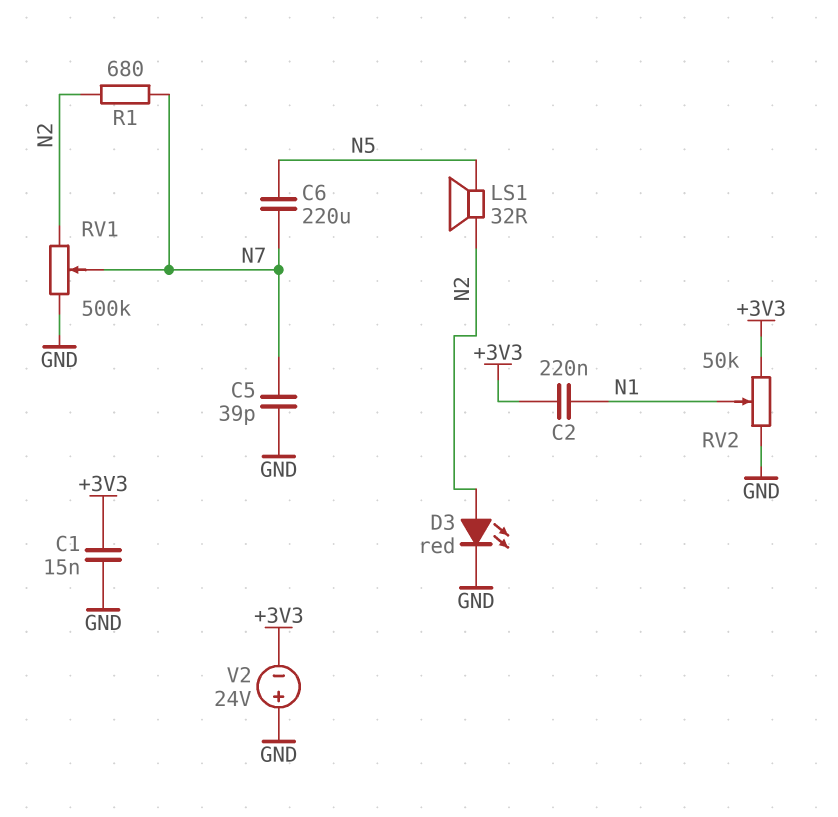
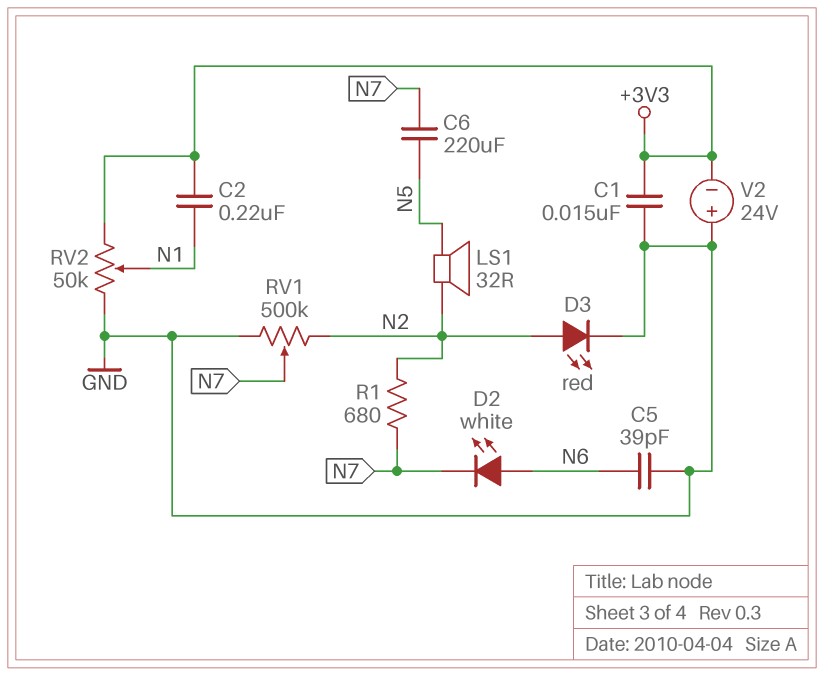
C5: 39pF (GND, N7) -> 39pF (GND, N6)
D2: none -> LED white (A N6, K N7)

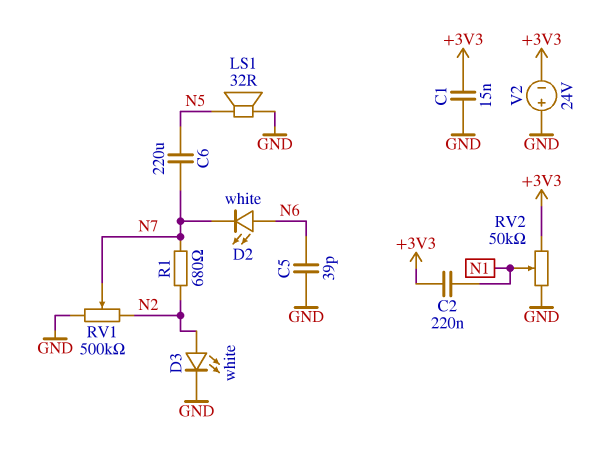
D3: LED red (A N2, K GND) -> LED white (A N2, K GND)
LS1: speaker 32R (N2, N5) -> speaker 32R (GND, N5)

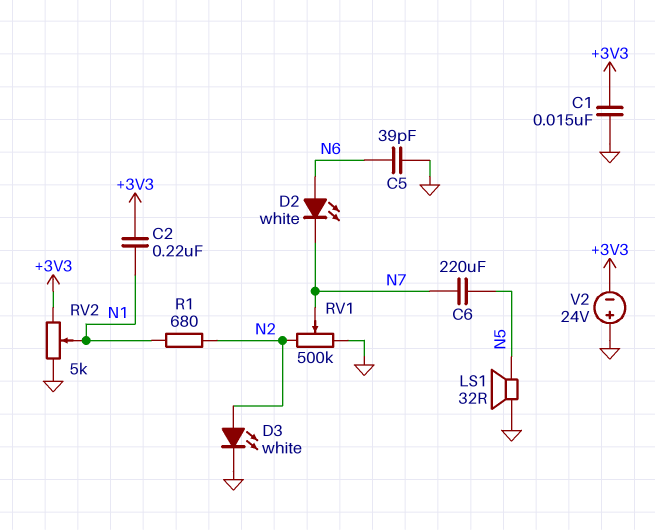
R1: 680 (N2, N7) -> 680 (N1, N2)
RV2: 50k (+3V3, GND, wiper N1) -> 5k (+3V3, GND, wiper N1)

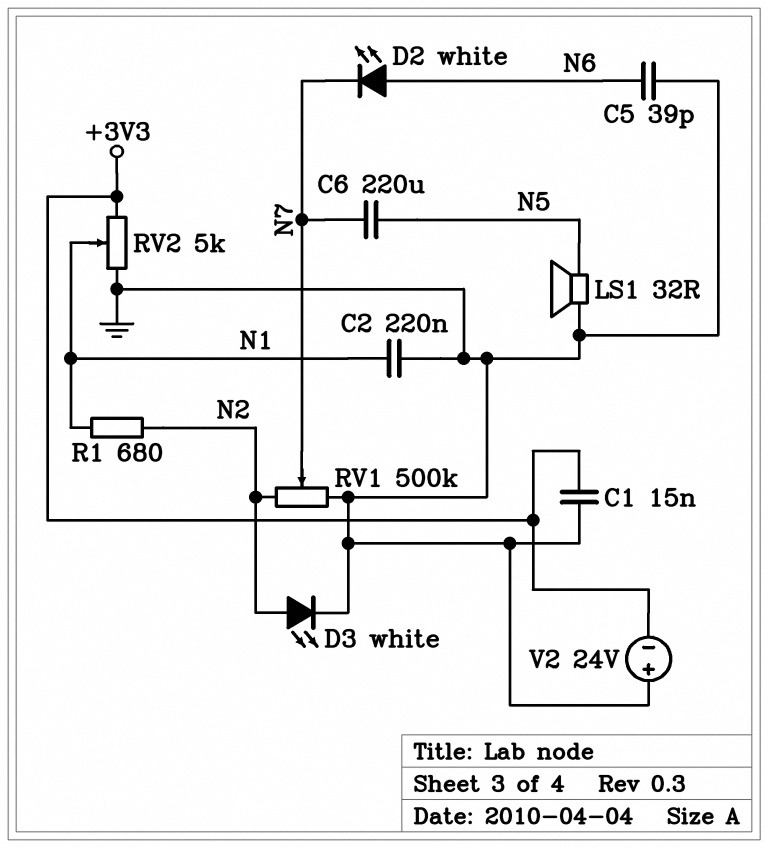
C2: 220nF (+3V3, N1) -> 220nF (GND, N1)

